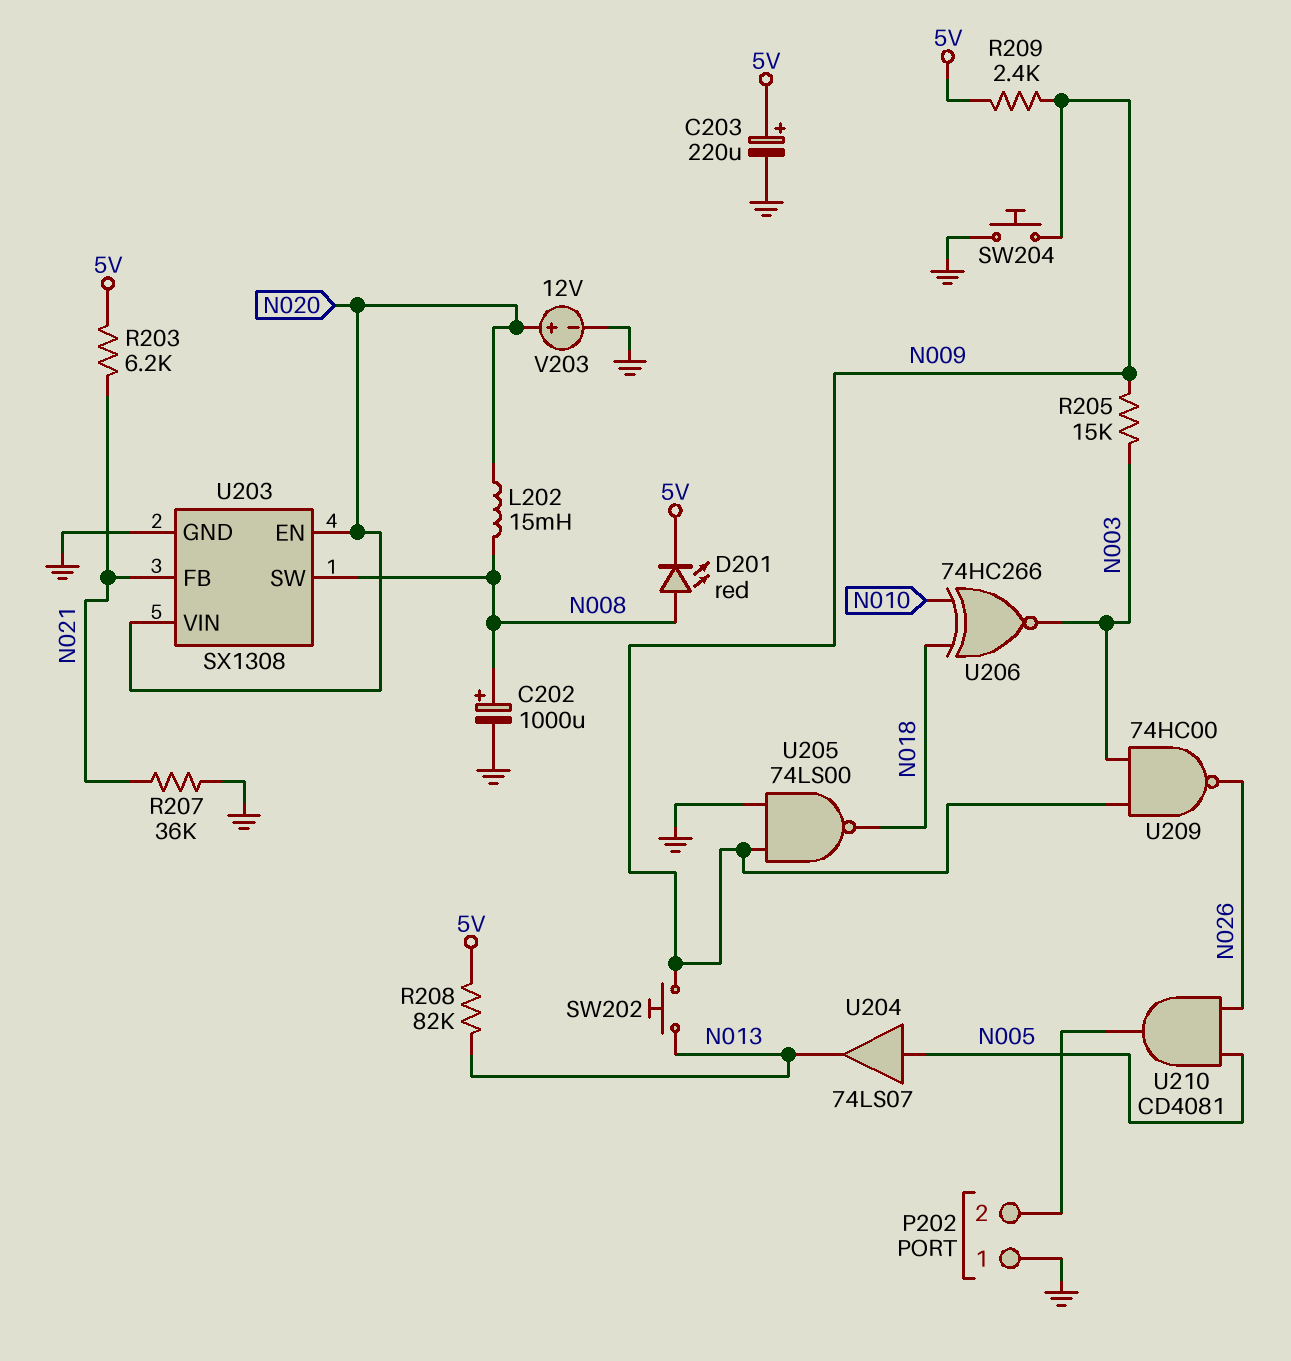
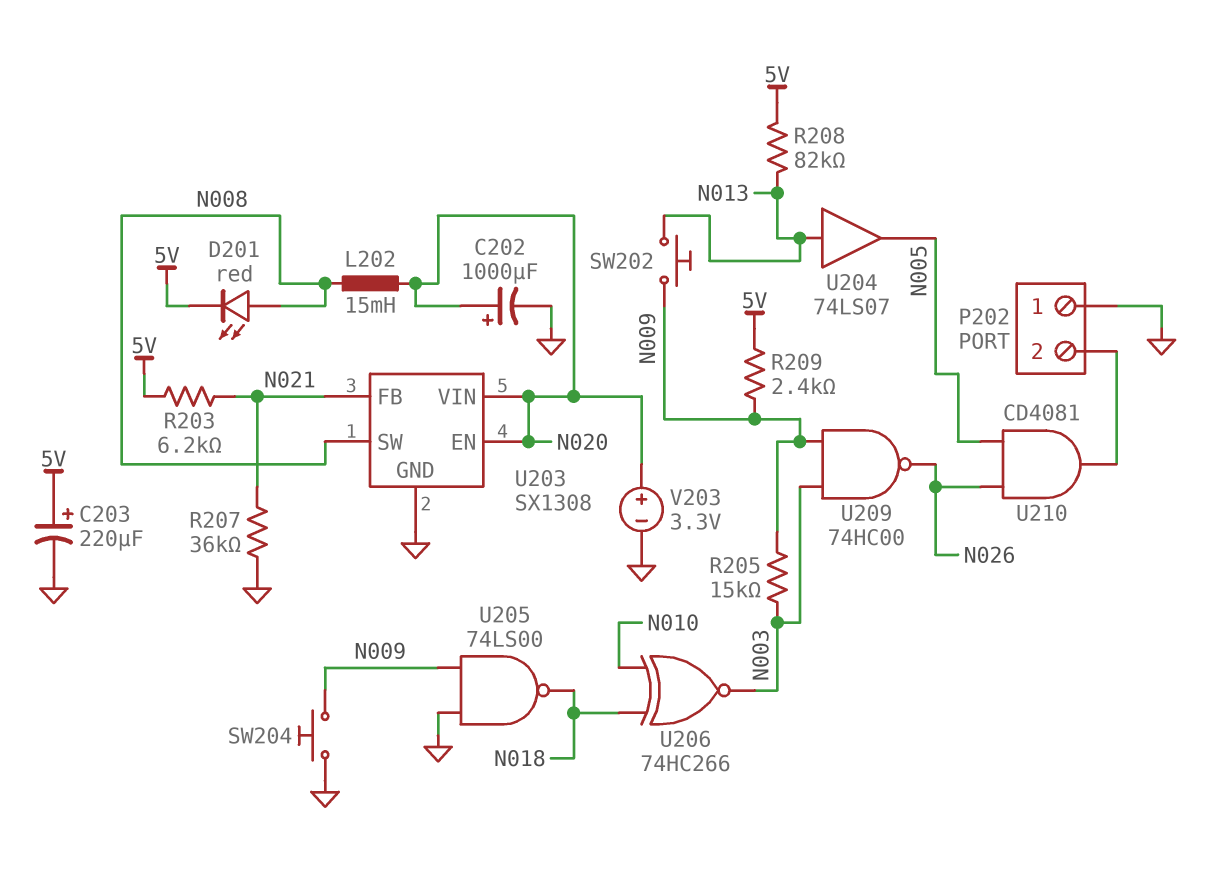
C202: 1000uF (plus N008, minus GND) -> 1000uF (plus N020, minus GND)
U204: buffer 74LS07 (in N005, out N013) -> buffer 74LS07 (in N013, out N005)
V203: 12V (plus N020, minus GND) -> 3.3V (plus N020, minus GND)

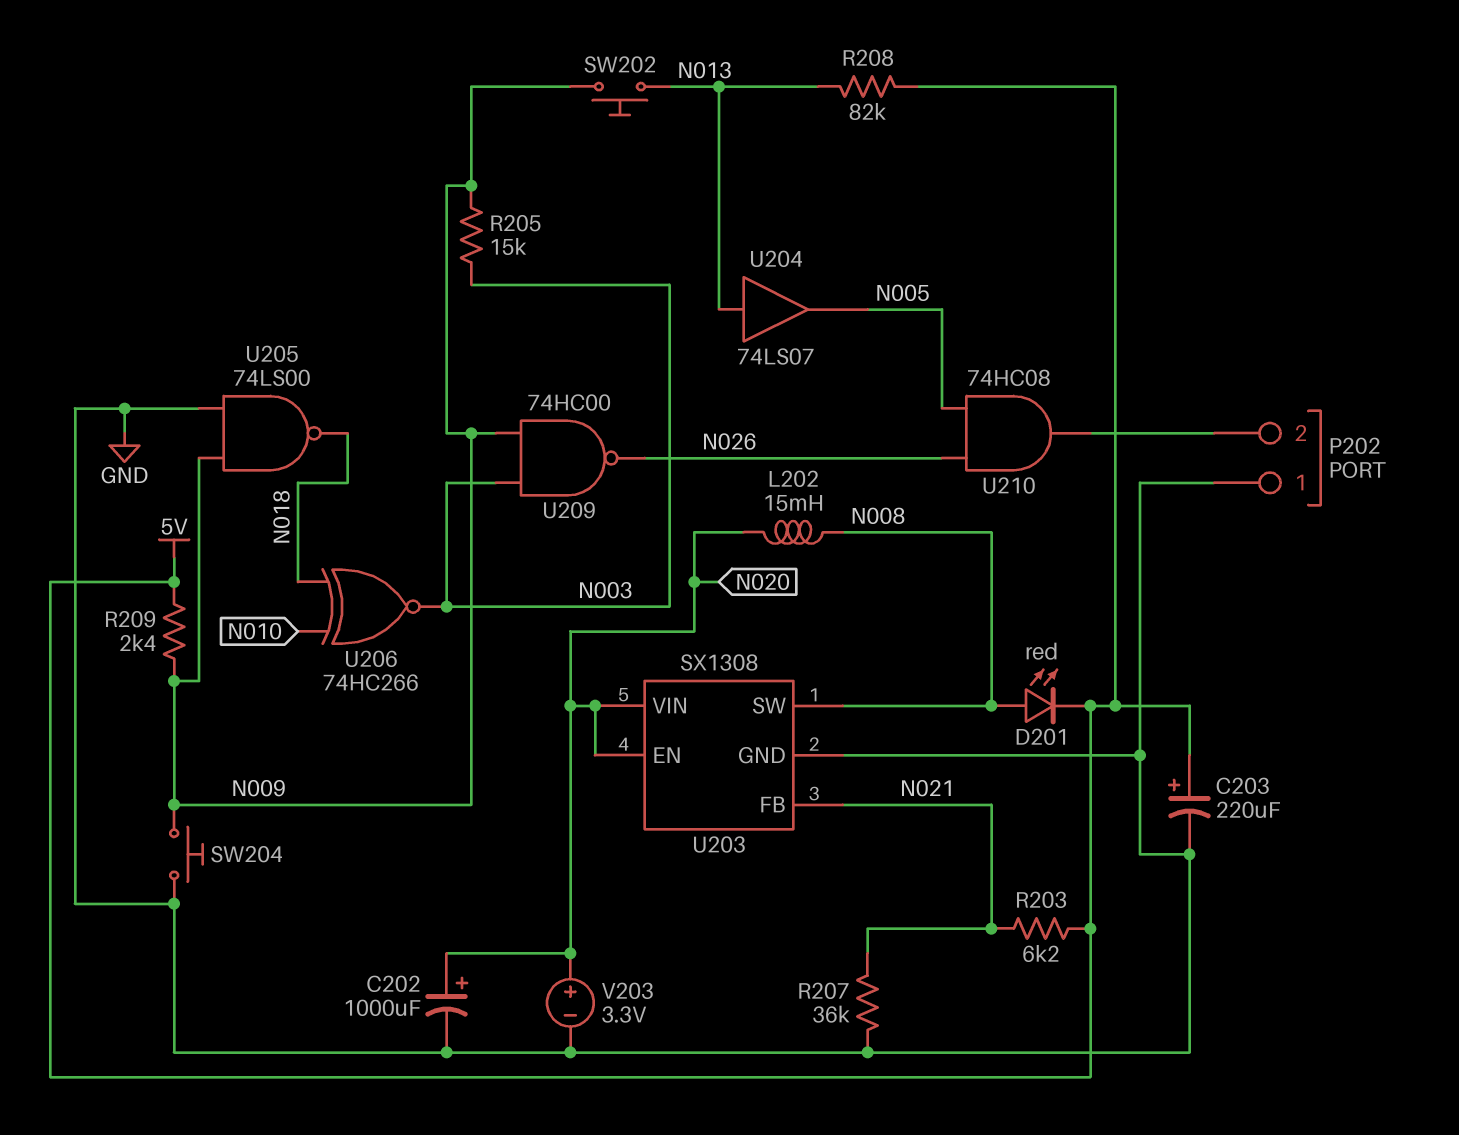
U210: AND CD4081 (in N005, in N026, out P202/2) -> AND 74HC08 (in N005, in N026, out P202/2)

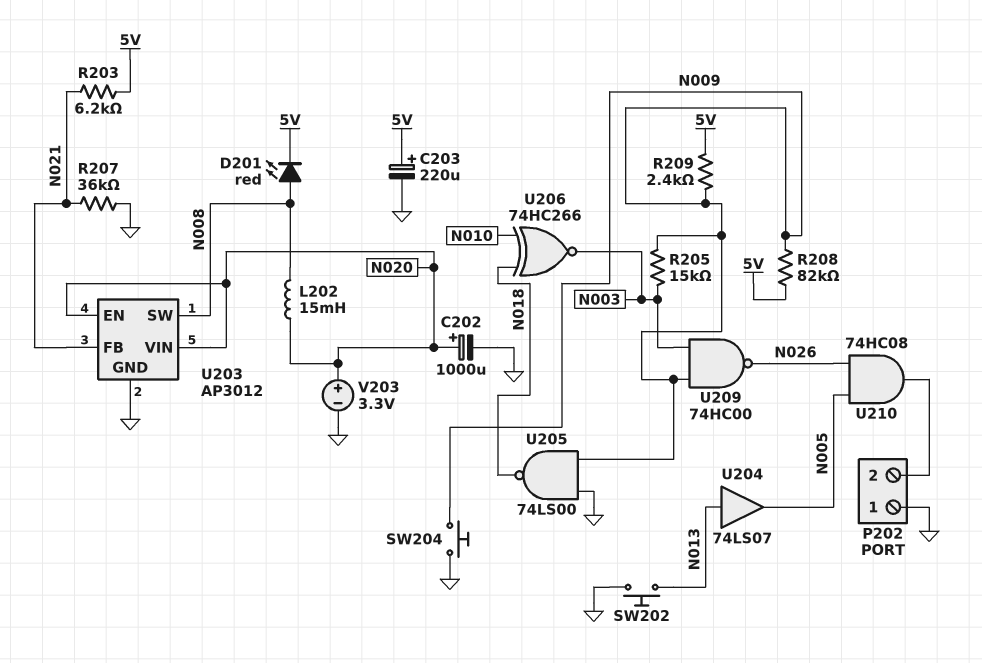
R208: 82k (5V, N013) -> 82k (5V, N009)
SW202: button (N009, N013) -> button (GND, N013)
U203: SX1308 -> AP3012

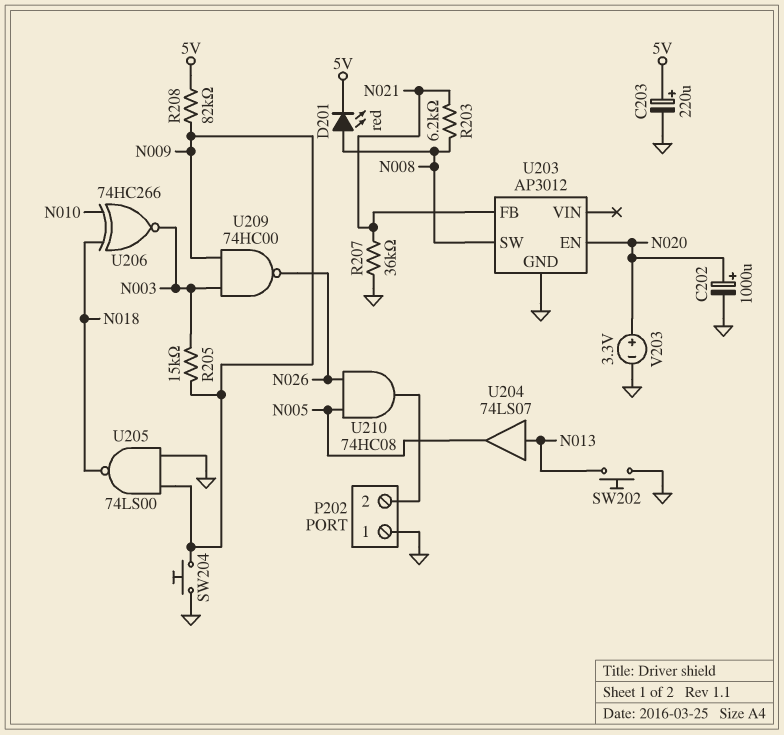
L202: 15mH (N008, N020) -> none
R203: 6.2k (5V, N021) -> 6.2k (N008, N021)
R209: 2.4k (5V, N009) -> none
U203 pin VIN: N020 -> none

